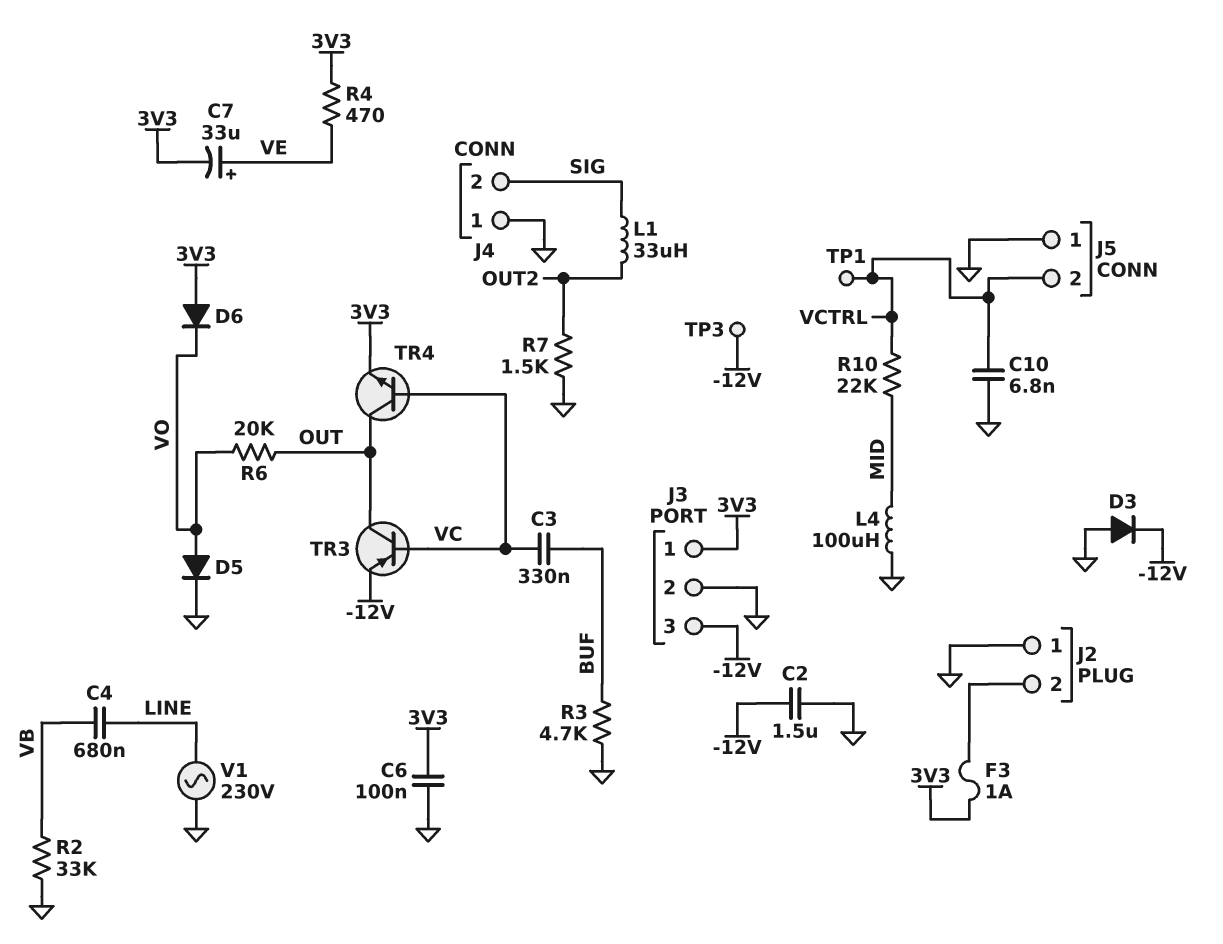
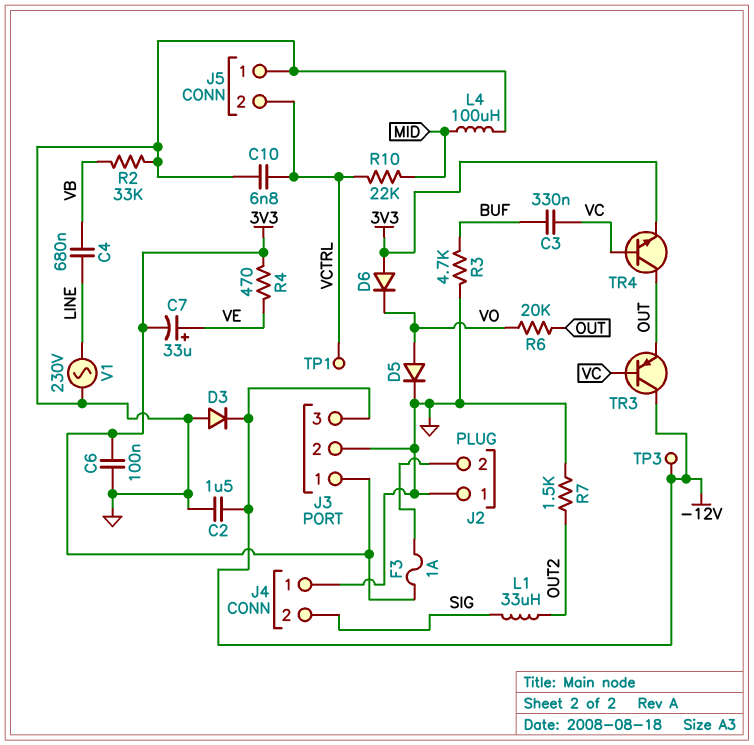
TR3: PNP (B VC, C OUT, E -12V) -> PNP (B VC, C -12V, E OUT)

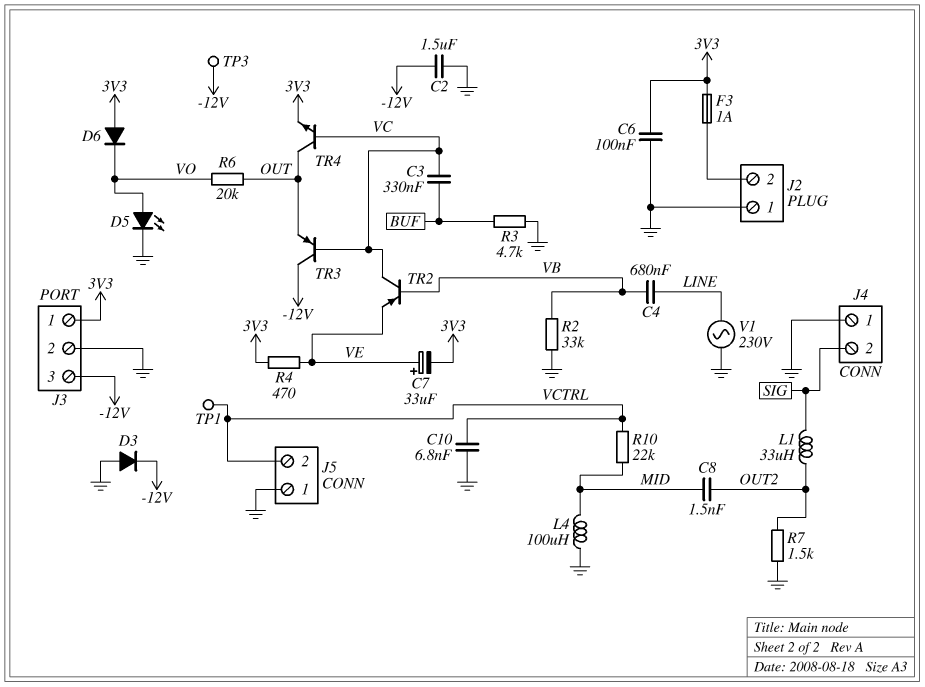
C8: none -> 1.5nF (MID, OUT2)
D5: diode (A VO, K GND) -> LED (A VO, K GND)
TR2: none -> PNP (B VB, C VC, E VE)

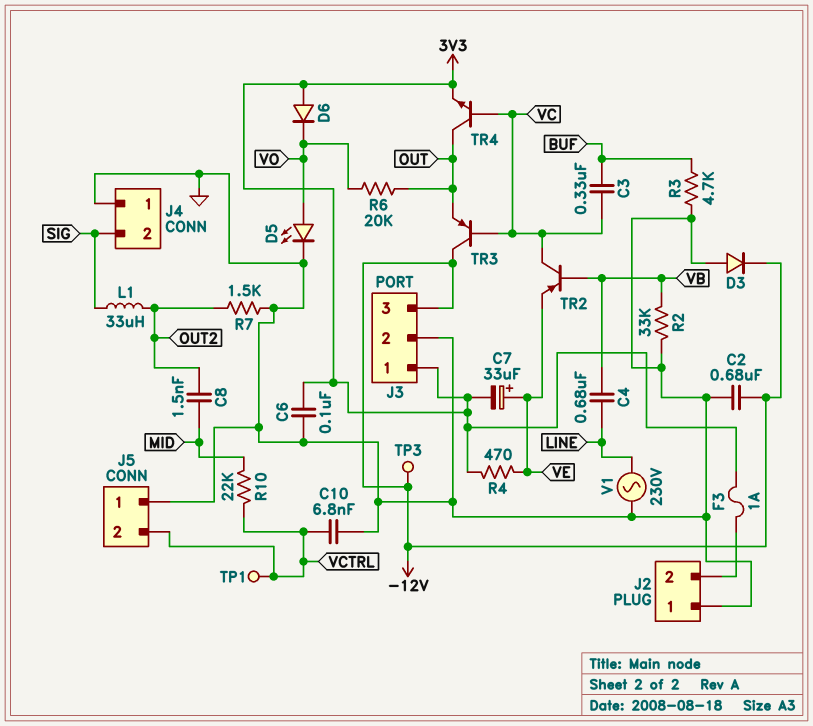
C2: 1.5uF (-12V, GND) -> 680nF (-12V, GND)
L4: 100uH (GND, MID) -> none

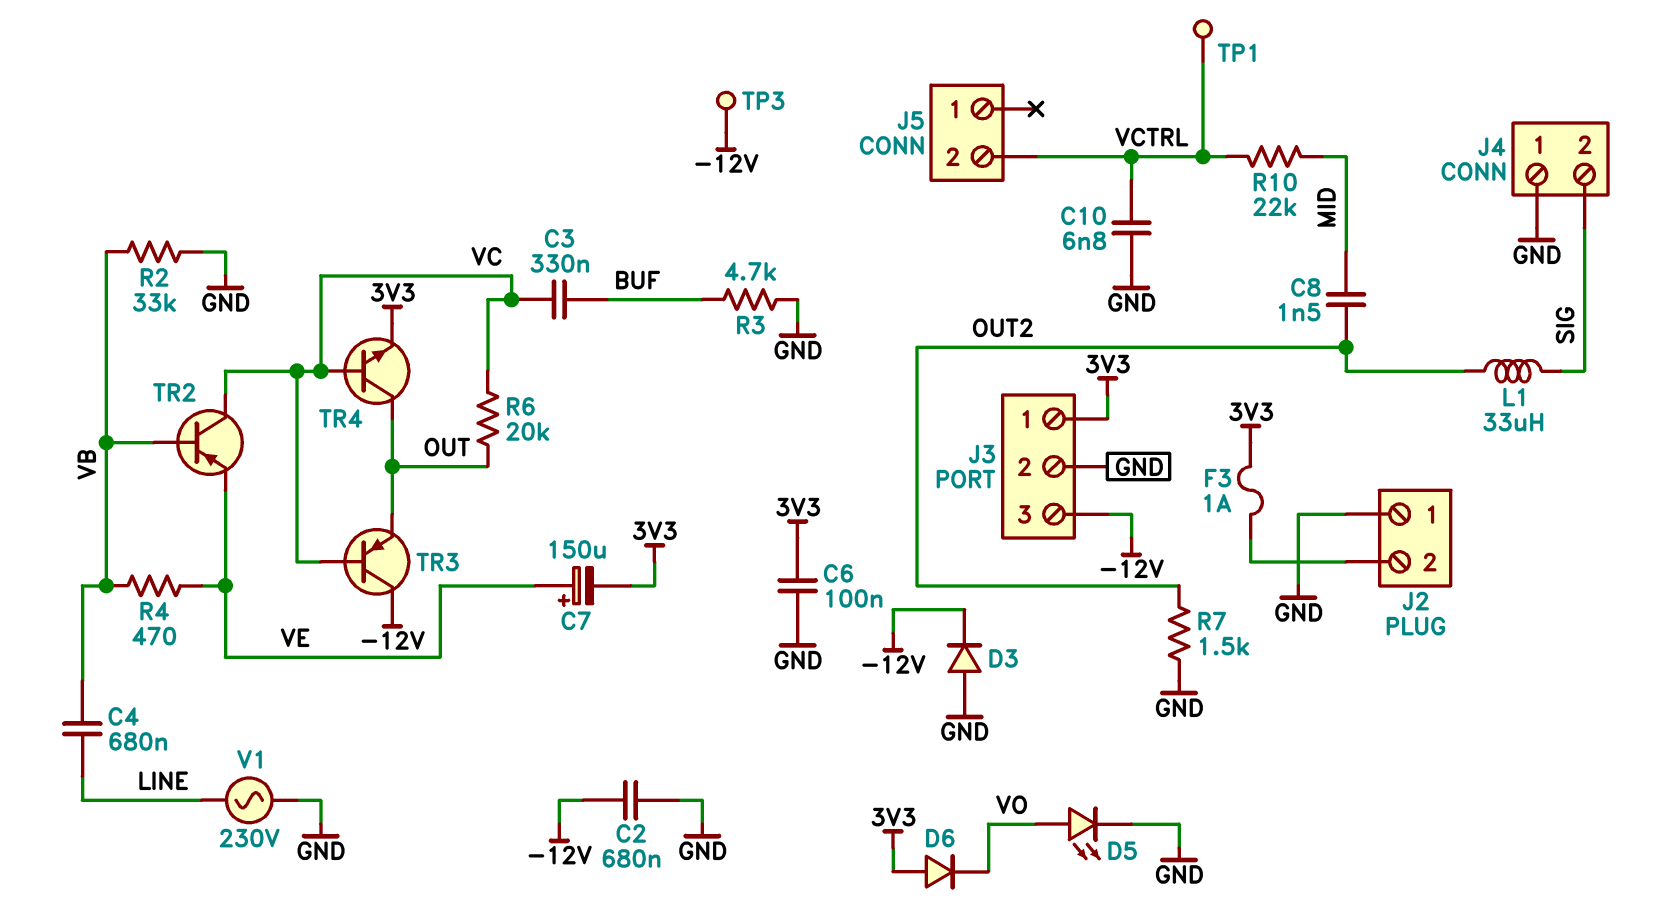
C7: 33uF (plus VE, minus 3V3) -> 150uF (plus VE, minus 3V3)
J5 pin 1: GND -> none
R4: 470 (3V3, VE) -> 470 (VB, VE)
R6: 20k (OUT, VO) -> 20k (OUT, VC)

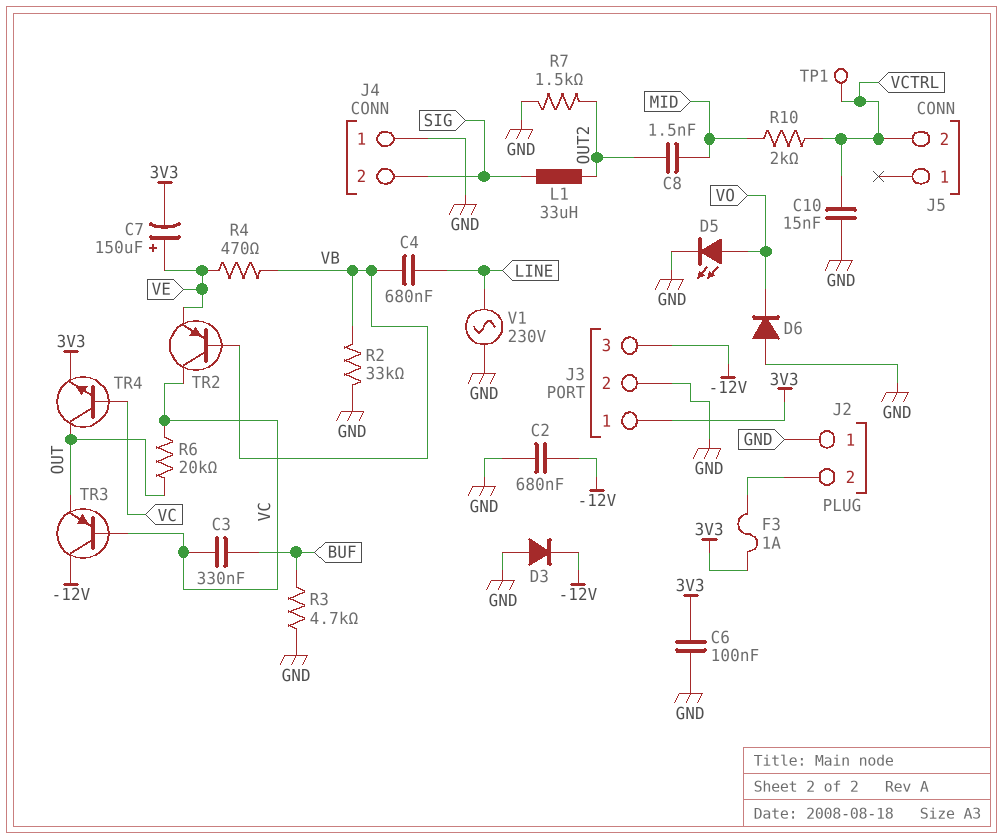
C10: 6.8nF (GND, VCTRL) -> 15nF (GND, VCTRL)
D6: diode (A 3V3, K VO) -> diode (A GND, K VO)
R10: 22k (MID, VCTRL) -> 2k (MID, VCTRL)
TP3: test point (-12V) -> none

